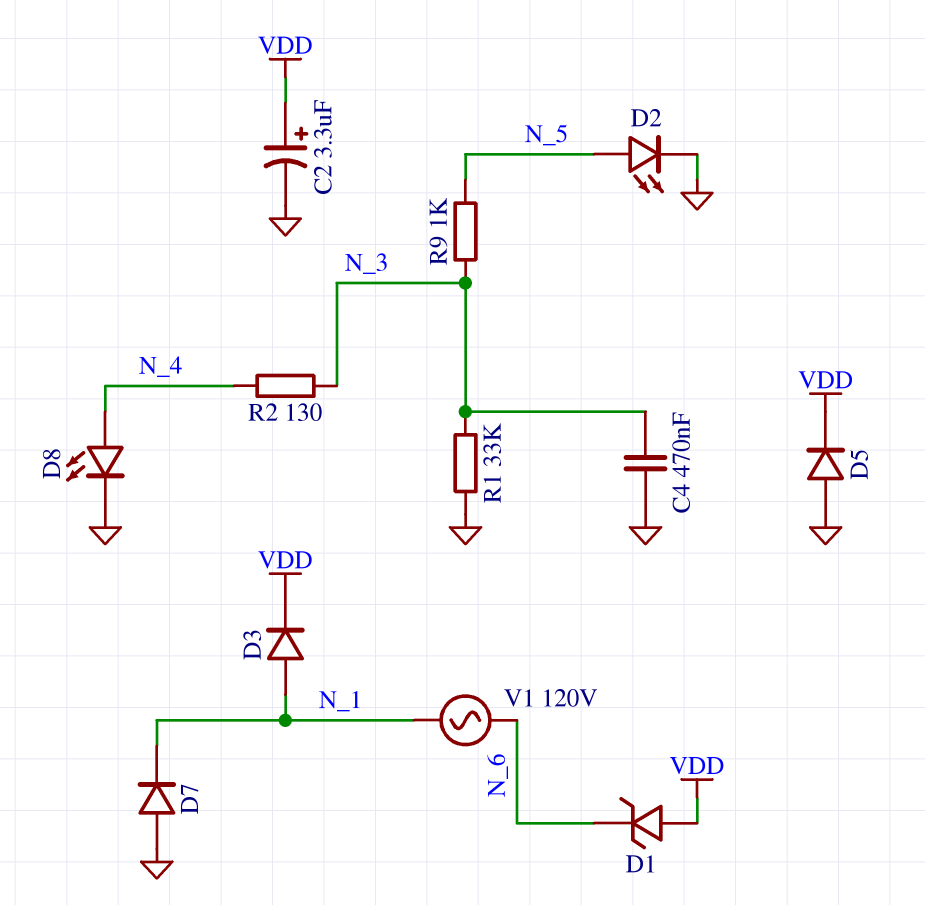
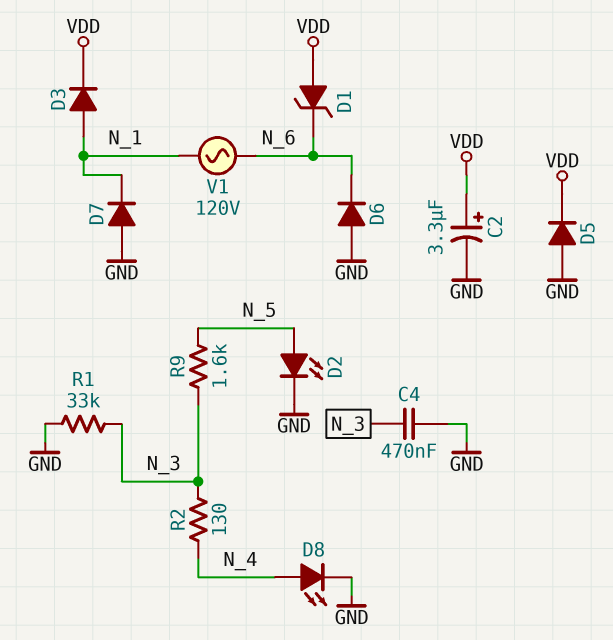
D6: none -> diode (A GND, K N_6)
R9: 1k (N_3, N_5) -> 1.6k (N_3, N_5)

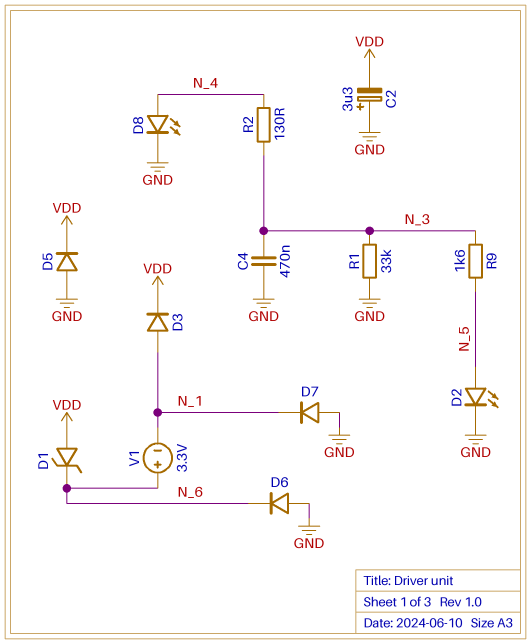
C2: 3.3uF (plus VDD, minus GND) -> 3.3uF (plus GND, minus VDD)
V1: AC 120V (N_1, N_6) -> 3.3V (plus N_6, minus N_1)

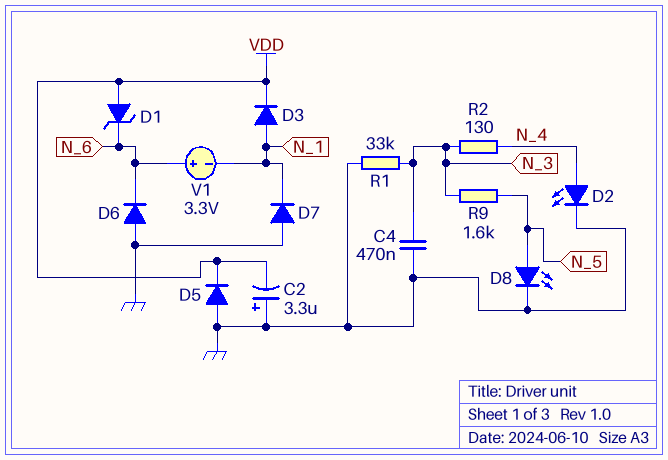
D2: LED (A N_5, K GND) -> LED (A N_4, K GND)
D8: LED (A N_4, K GND) -> LED (A N_5, K GND)

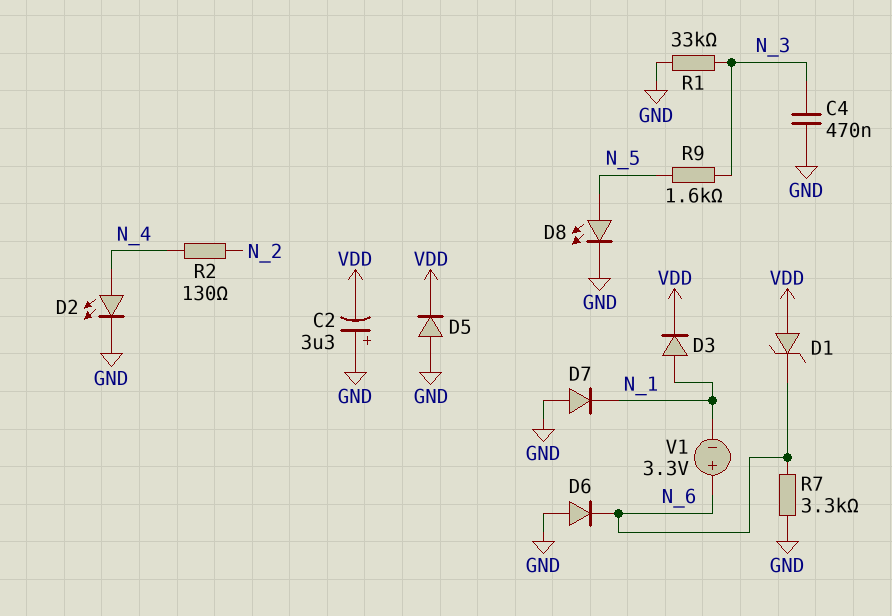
R2: 130 (N_3, N_4) -> 130 (N_2, N_4)
R7: none -> 3.3k (GND, N_6)

